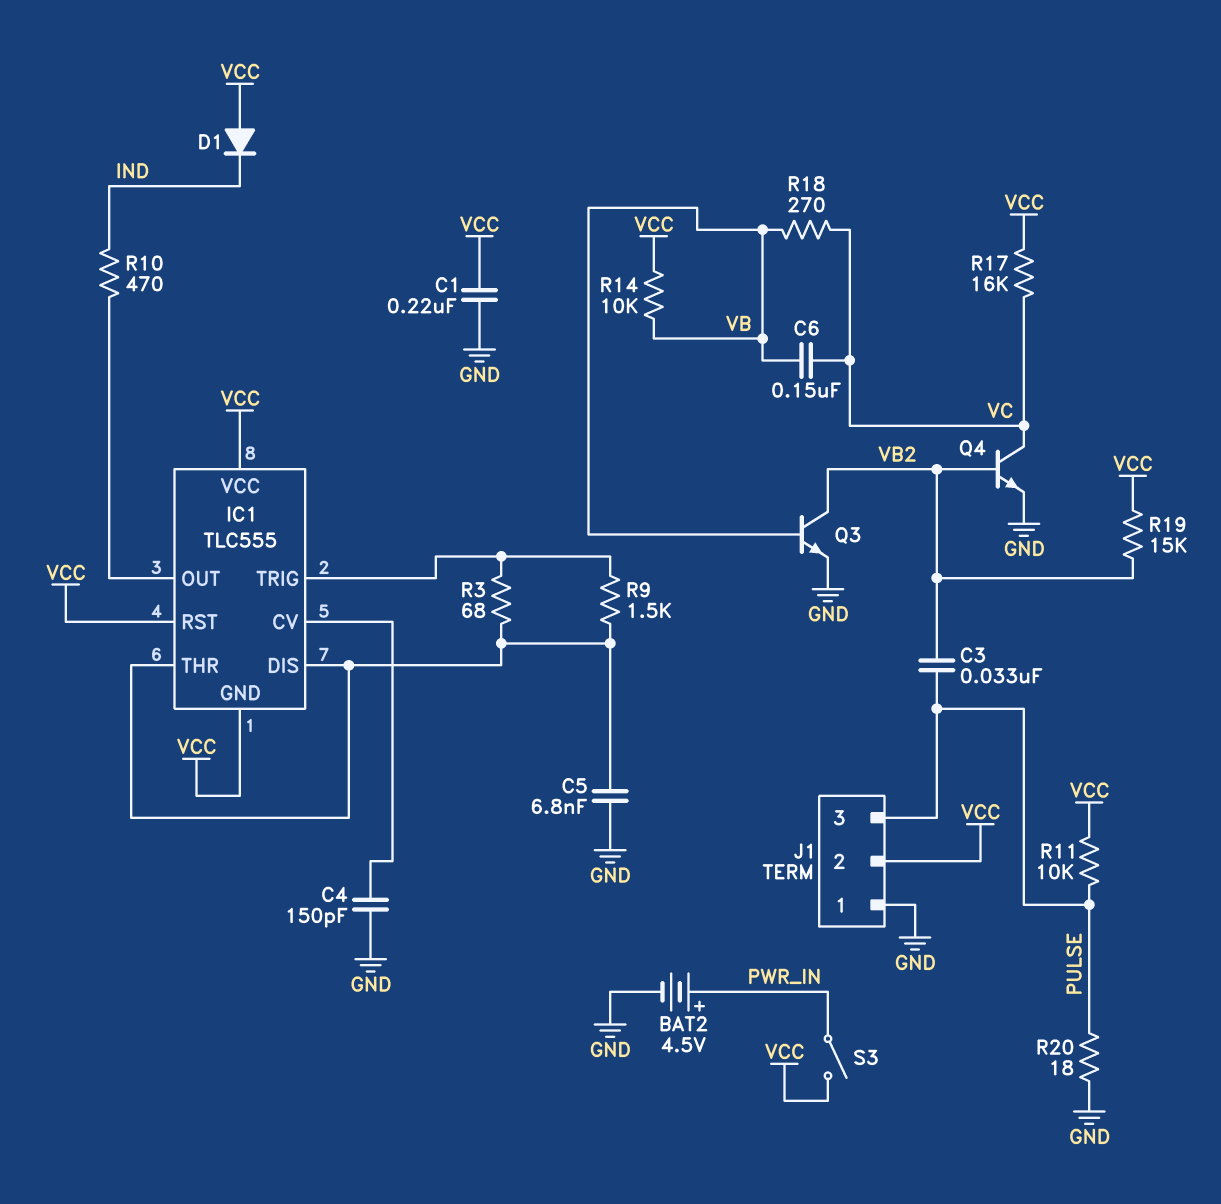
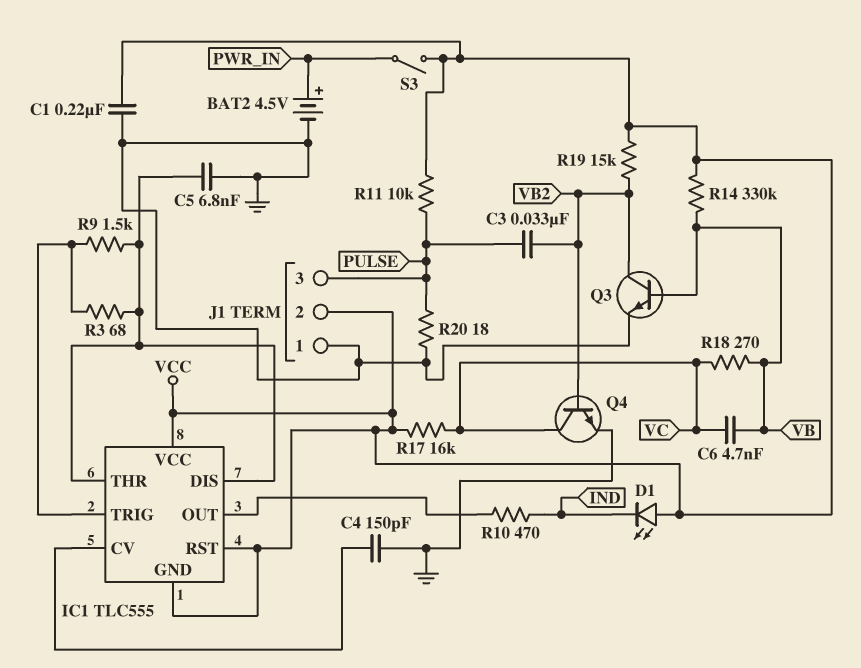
C6: 150nF (VB, VC) -> 4.7nF (VB, VC)
D1: diode (A VCC, K IND) -> LED (A VCC, K IND)
R14: 10k (VB, VCC) -> 330k (VB, VCC)

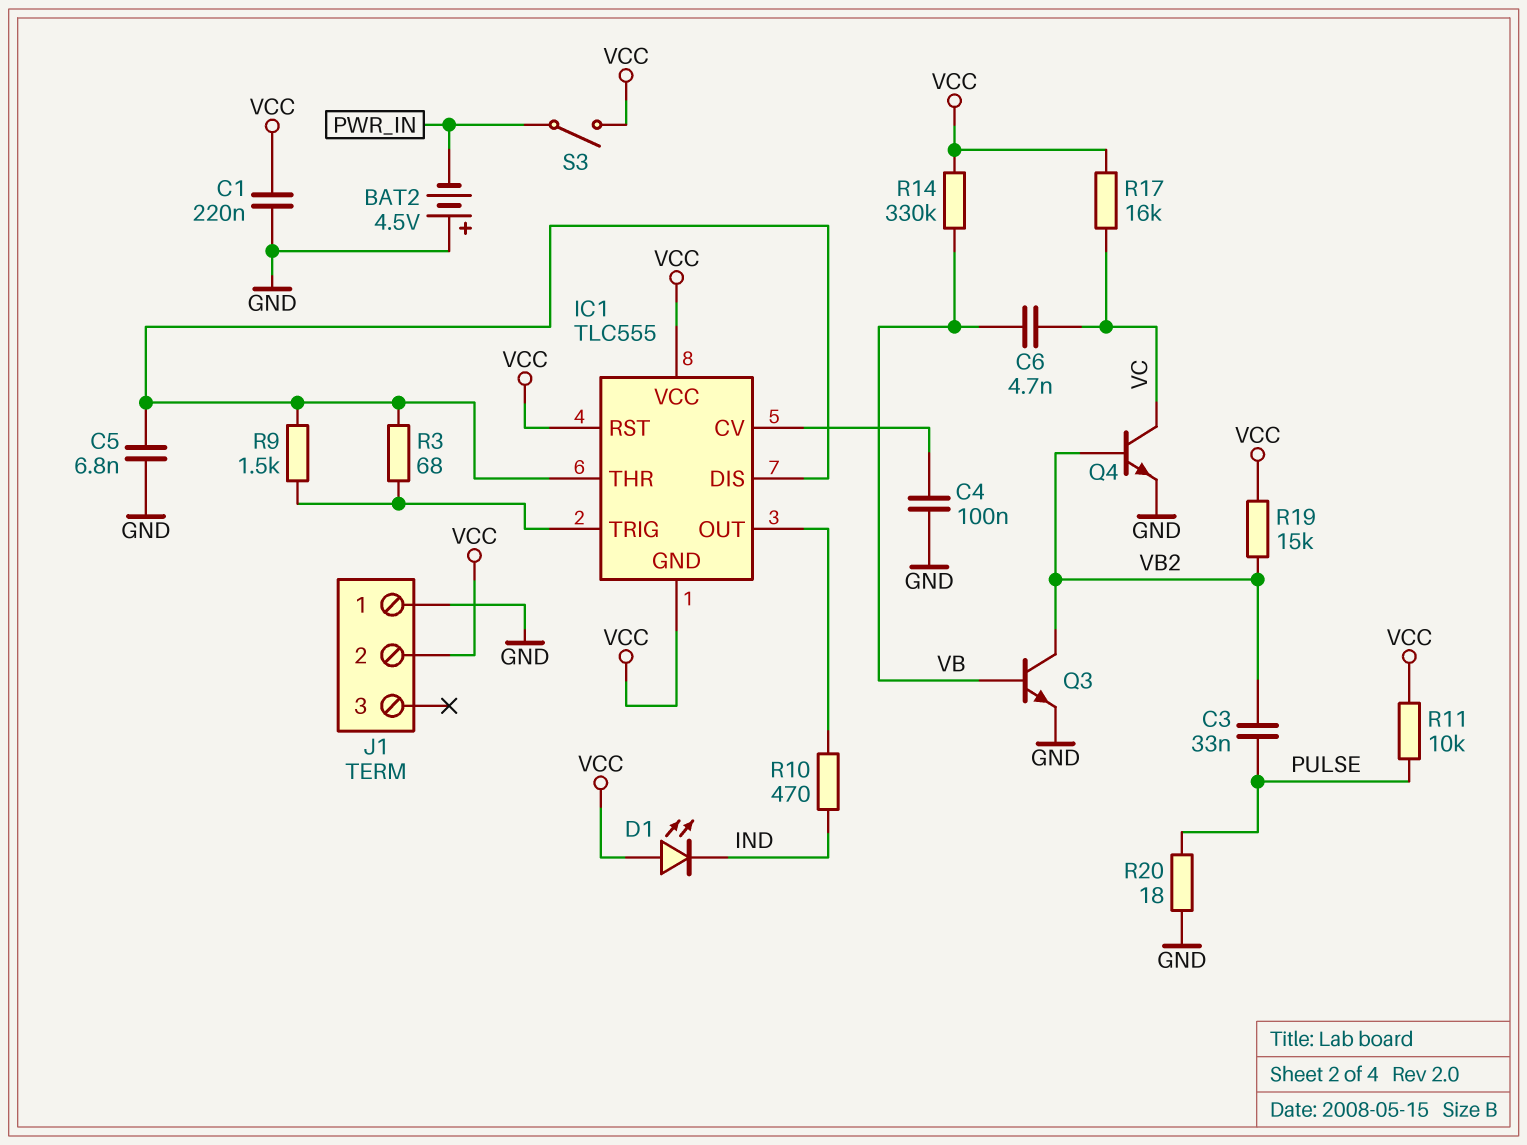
BAT2: 4.5V (plus PWR_IN, minus GND) -> 4.5V (plus GND, minus PWR_IN)
C4: 150pF (GND, IC1/CV) -> 100nF (GND, IC1/CV)
J1 pin 3: PULSE -> none
R18: 270 (VB, VC) -> none

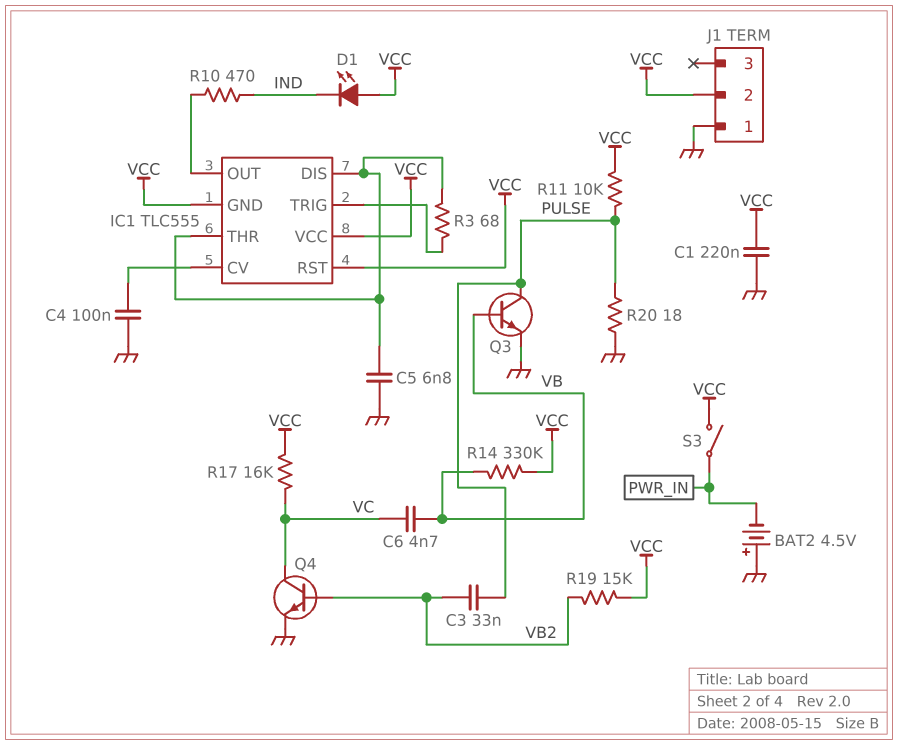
Q3: NPN (B VB, C VB2, E GND) -> NPN (B VB, C PULSE, E GND)
R9: 1.5k (IC1/DIS, IC1/TRIG) -> none

